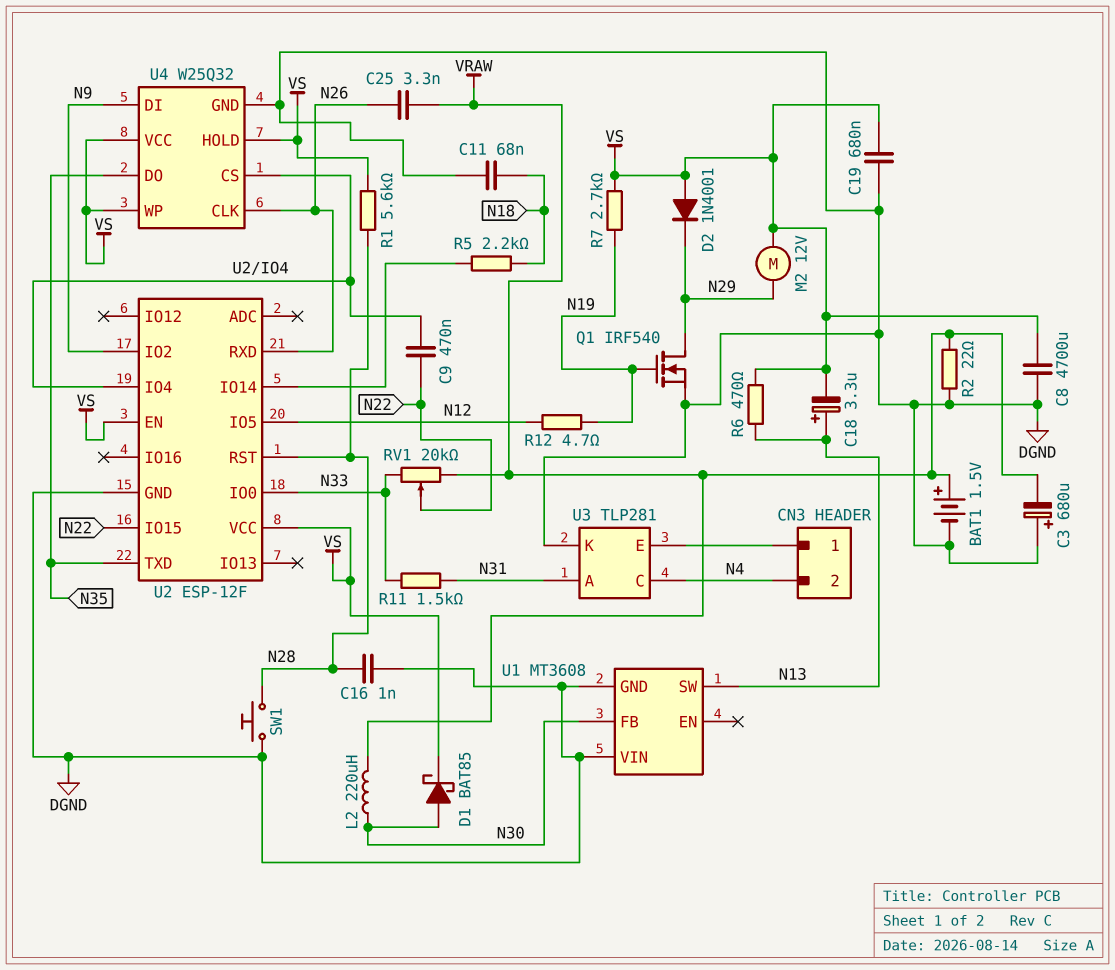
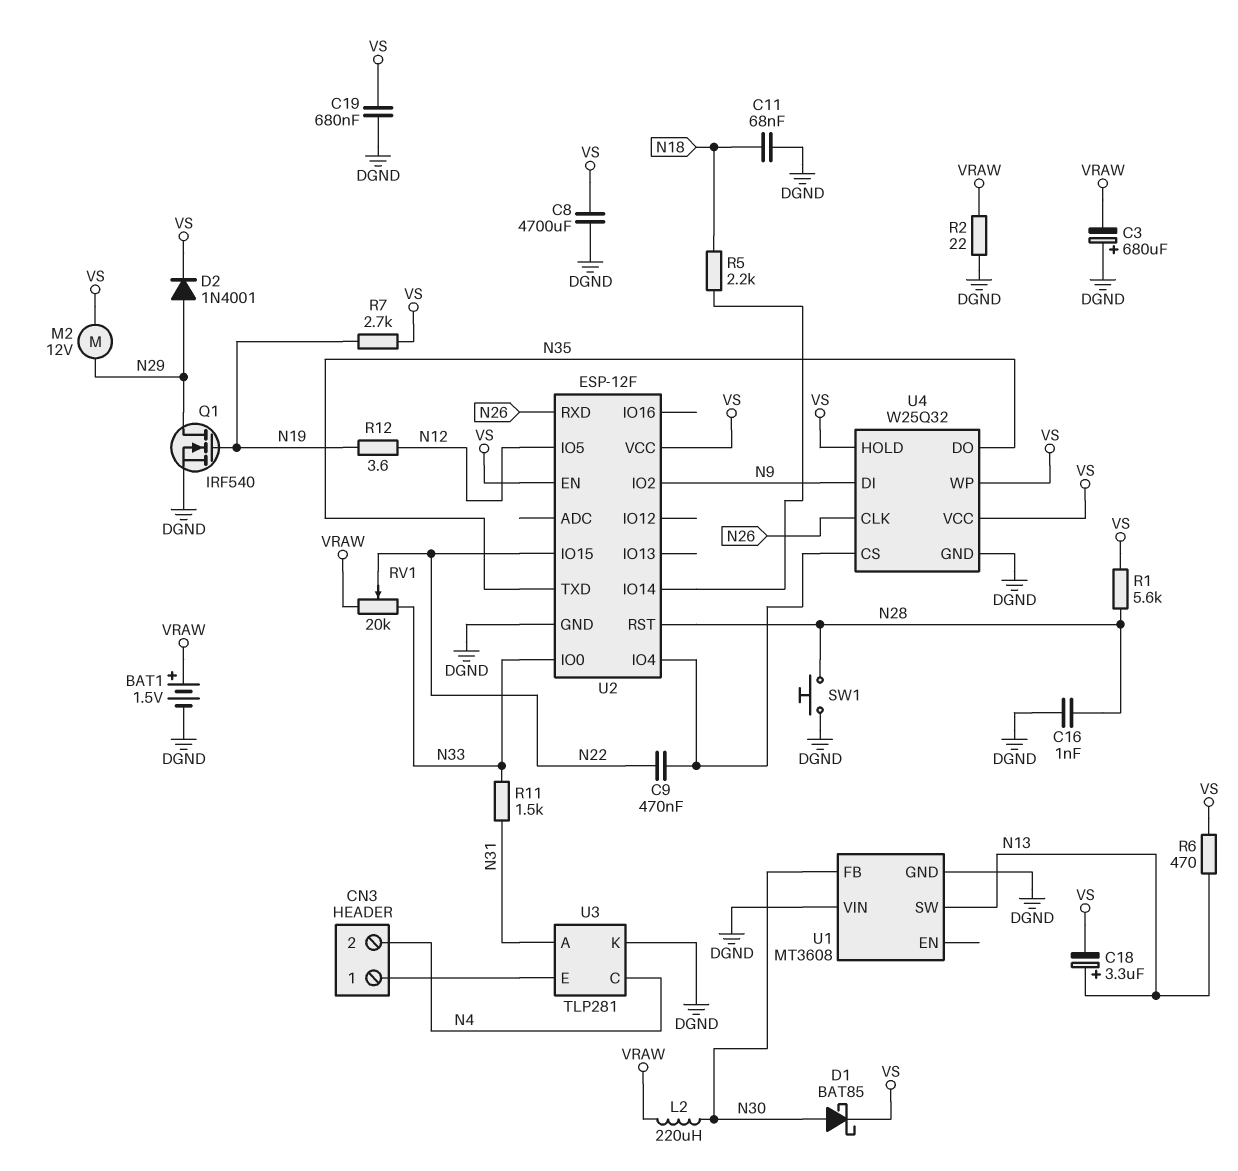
C25: 3.3nF (N26, VRAW) -> none
D2: diode 1N4001 (A VS, K N29) -> diode 1N4001 (A N29, K VS)
R12: 4.7 (N12, N19) -> 3.6 (N12, N19)

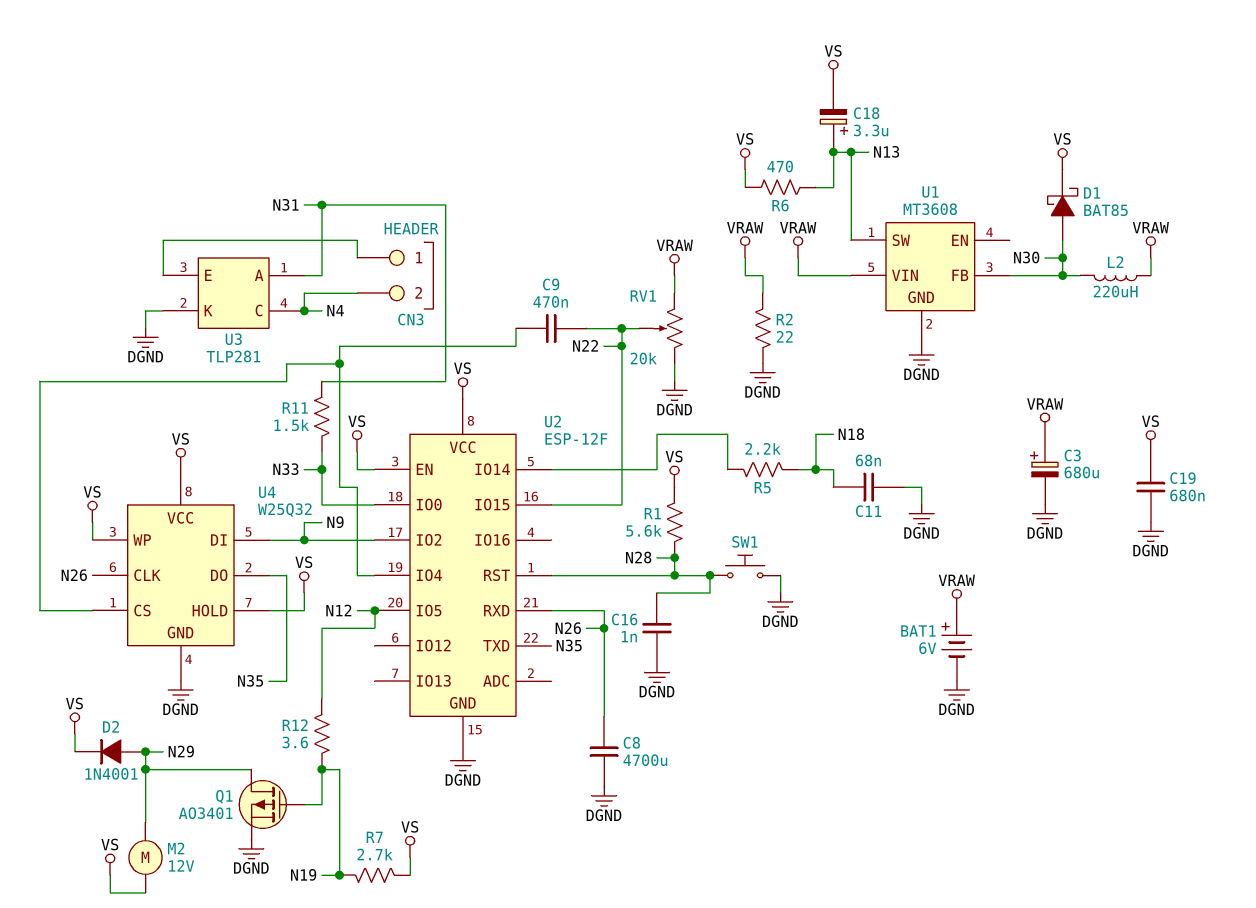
BAT1: 1.5V (plus VRAW, minus DGND) -> 6V (plus VRAW, minus DGND)
C3: 680uF (plus DGND, minus VRAW) -> 680uF (plus VRAW, minus DGND)
C8: 4700uF (DGND, VS) -> 4700uF (DGND, N26)
Q1: NMOS IRF540 (G N19, D N29, S DGND) -> PMOS AO3401 (G N19, D N29, S DGND)
RV1: 20k (N33, VRAW, wiper N22) -> 20k (DGND, VRAW, wiper N22)
U1 pin VIN: DGND -> VRAW

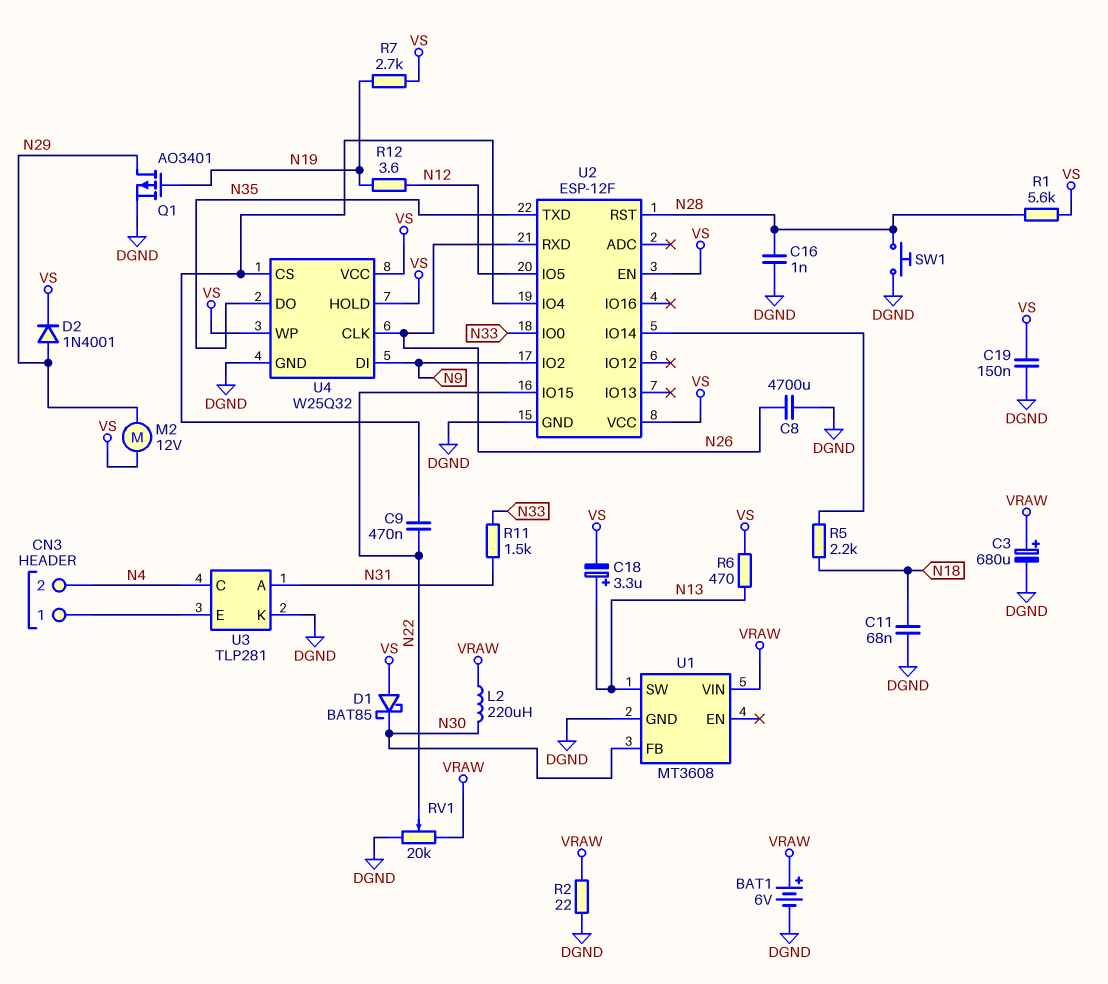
C19: 680nF (DGND, VS) -> 150nF (DGND, VS)
D1: schottky BAT85 (A N30, K VS) -> schottky BAT85 (A VS, K N30)

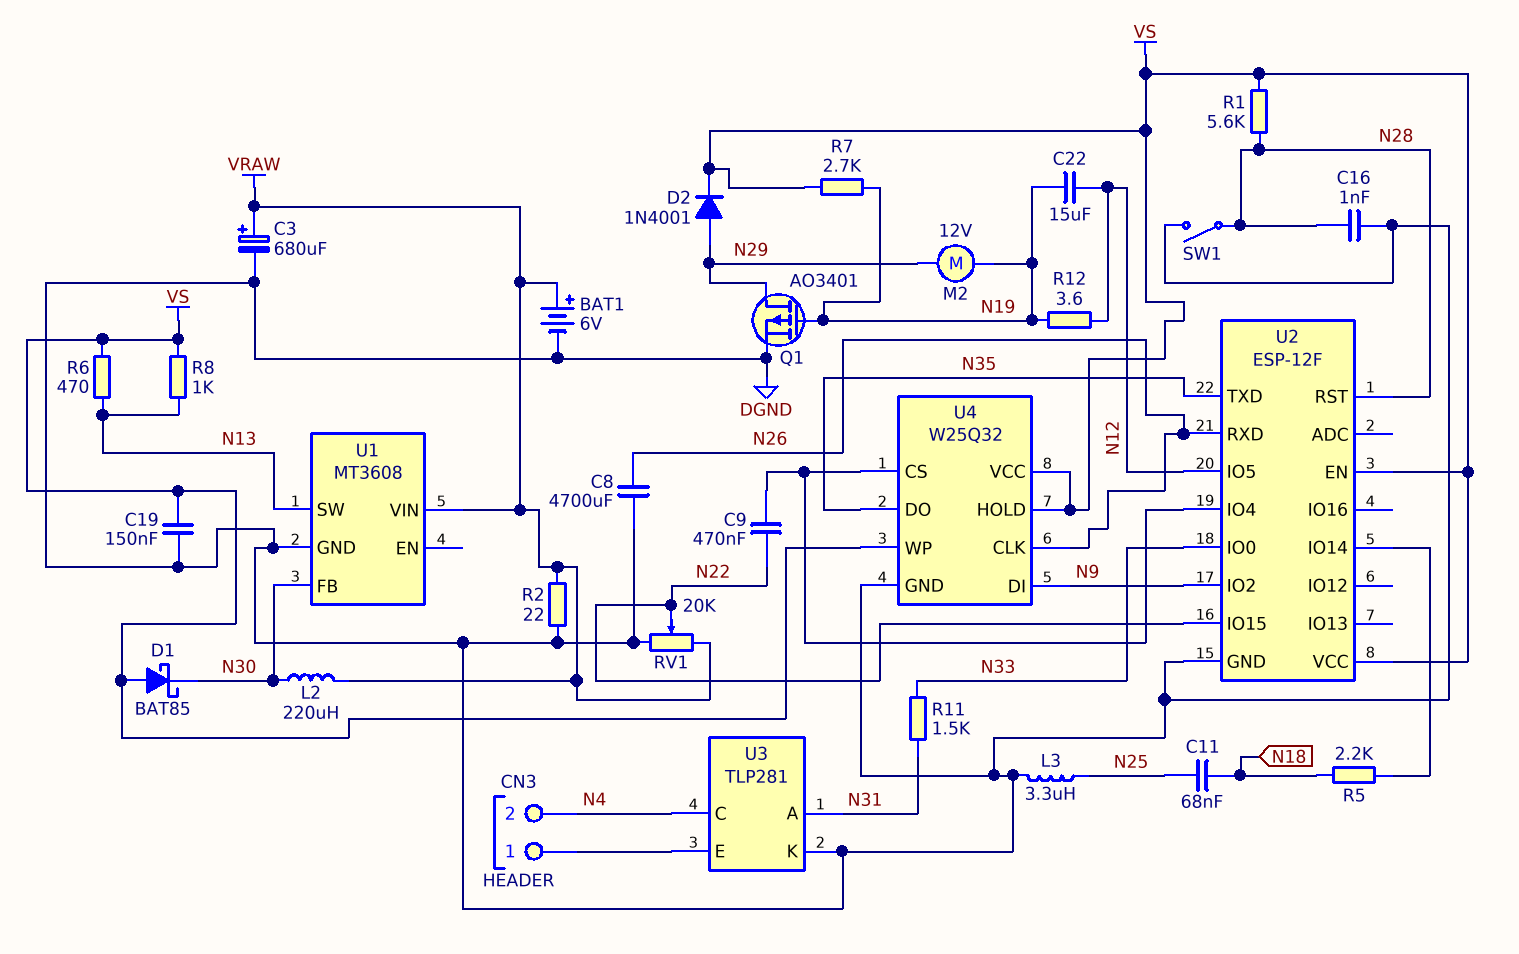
C11: 68nF (DGND, N18) -> 68nF (N18, N25)
C18: 3.3uF (plus N13, minus VS) -> none
C22: none -> 15uF (N12, N19)
L3: none -> 3.3uH (DGND, N25)
M2: motor 12V (N29, VS) -> motor 12V (N19, N29)
R8: none -> 1k (N13, VS)
SW1: button (DGND, N28) -> switch (DGND, N28)

